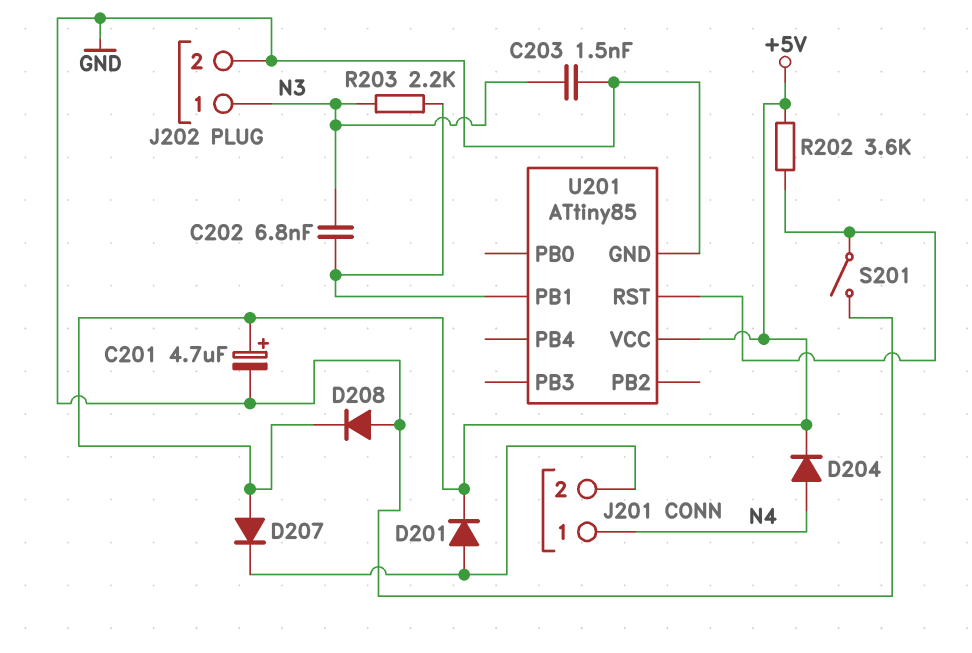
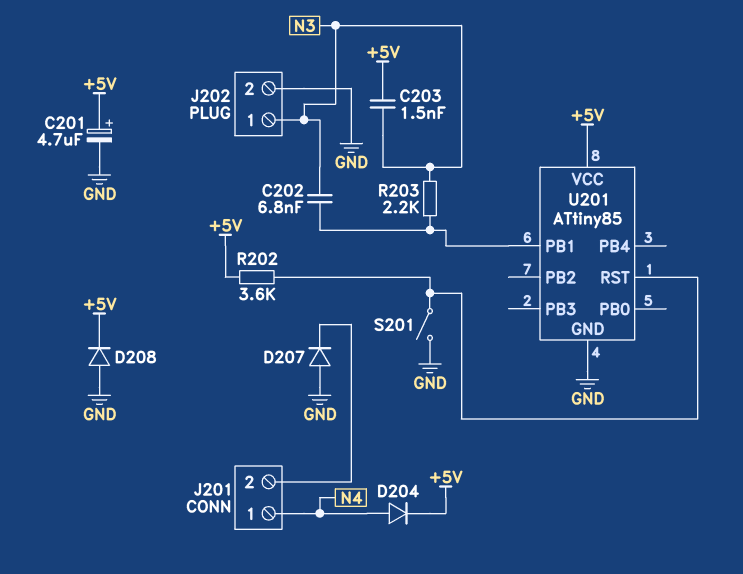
C203: 1.5nF (GND, N3) -> 1.5nF (+5V, N3)
D201: diode (A J201/2, K +5V) -> none
D207: diode (A +5V, K J201/2) -> diode (A GND, K J201/2)

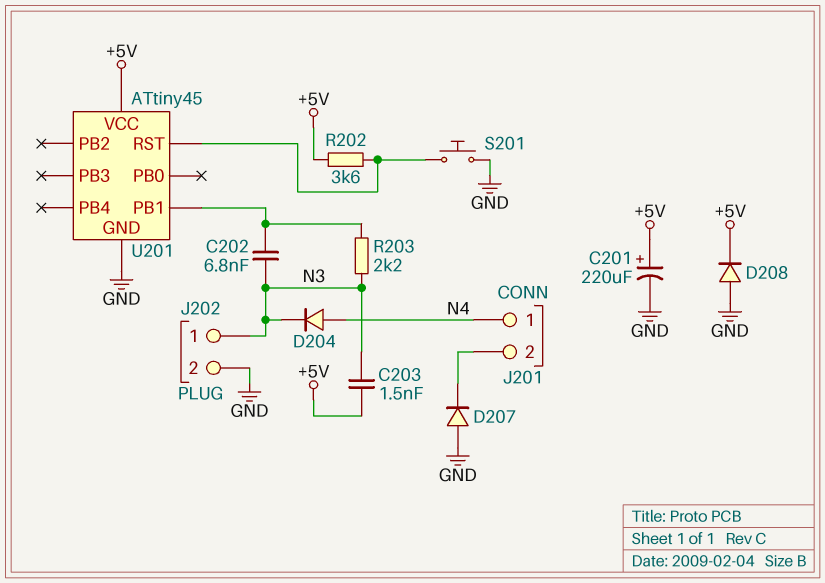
C201: 4.7uF (plus +5V, minus GND) -> 220uF (plus +5V, minus GND)
D204: diode (A N4, K +5V) -> diode (A N4, K N3)
S201: switch (GND, U201/RST) -> button (GND, U201/RST)
U201: ATtiny85 -> ATtiny45

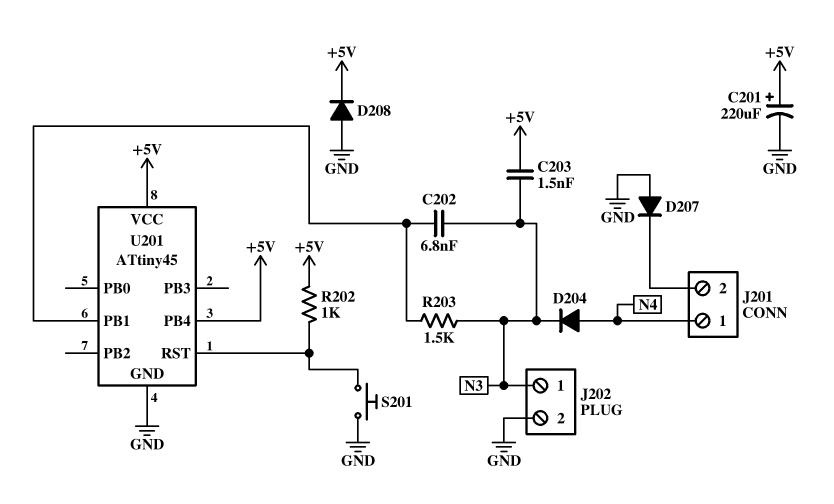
R202: 3.6k (+5V, U201/RST) -> 1k (+5V, U201/RST)
R203: 2.2k (N3, U201/PB1) -> 1.5k (N3, U201/PB1)
U201 pin PB4: none -> +5V

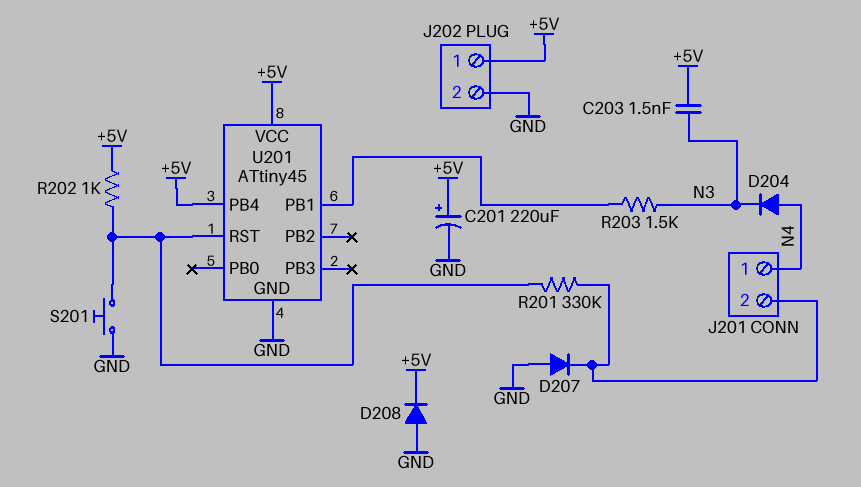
C202: 6.8nF (N3, U201/PB1) -> none
J202 pin 1: N3 -> +5V
R201: none -> 330k (J201/2, U201/RST)

